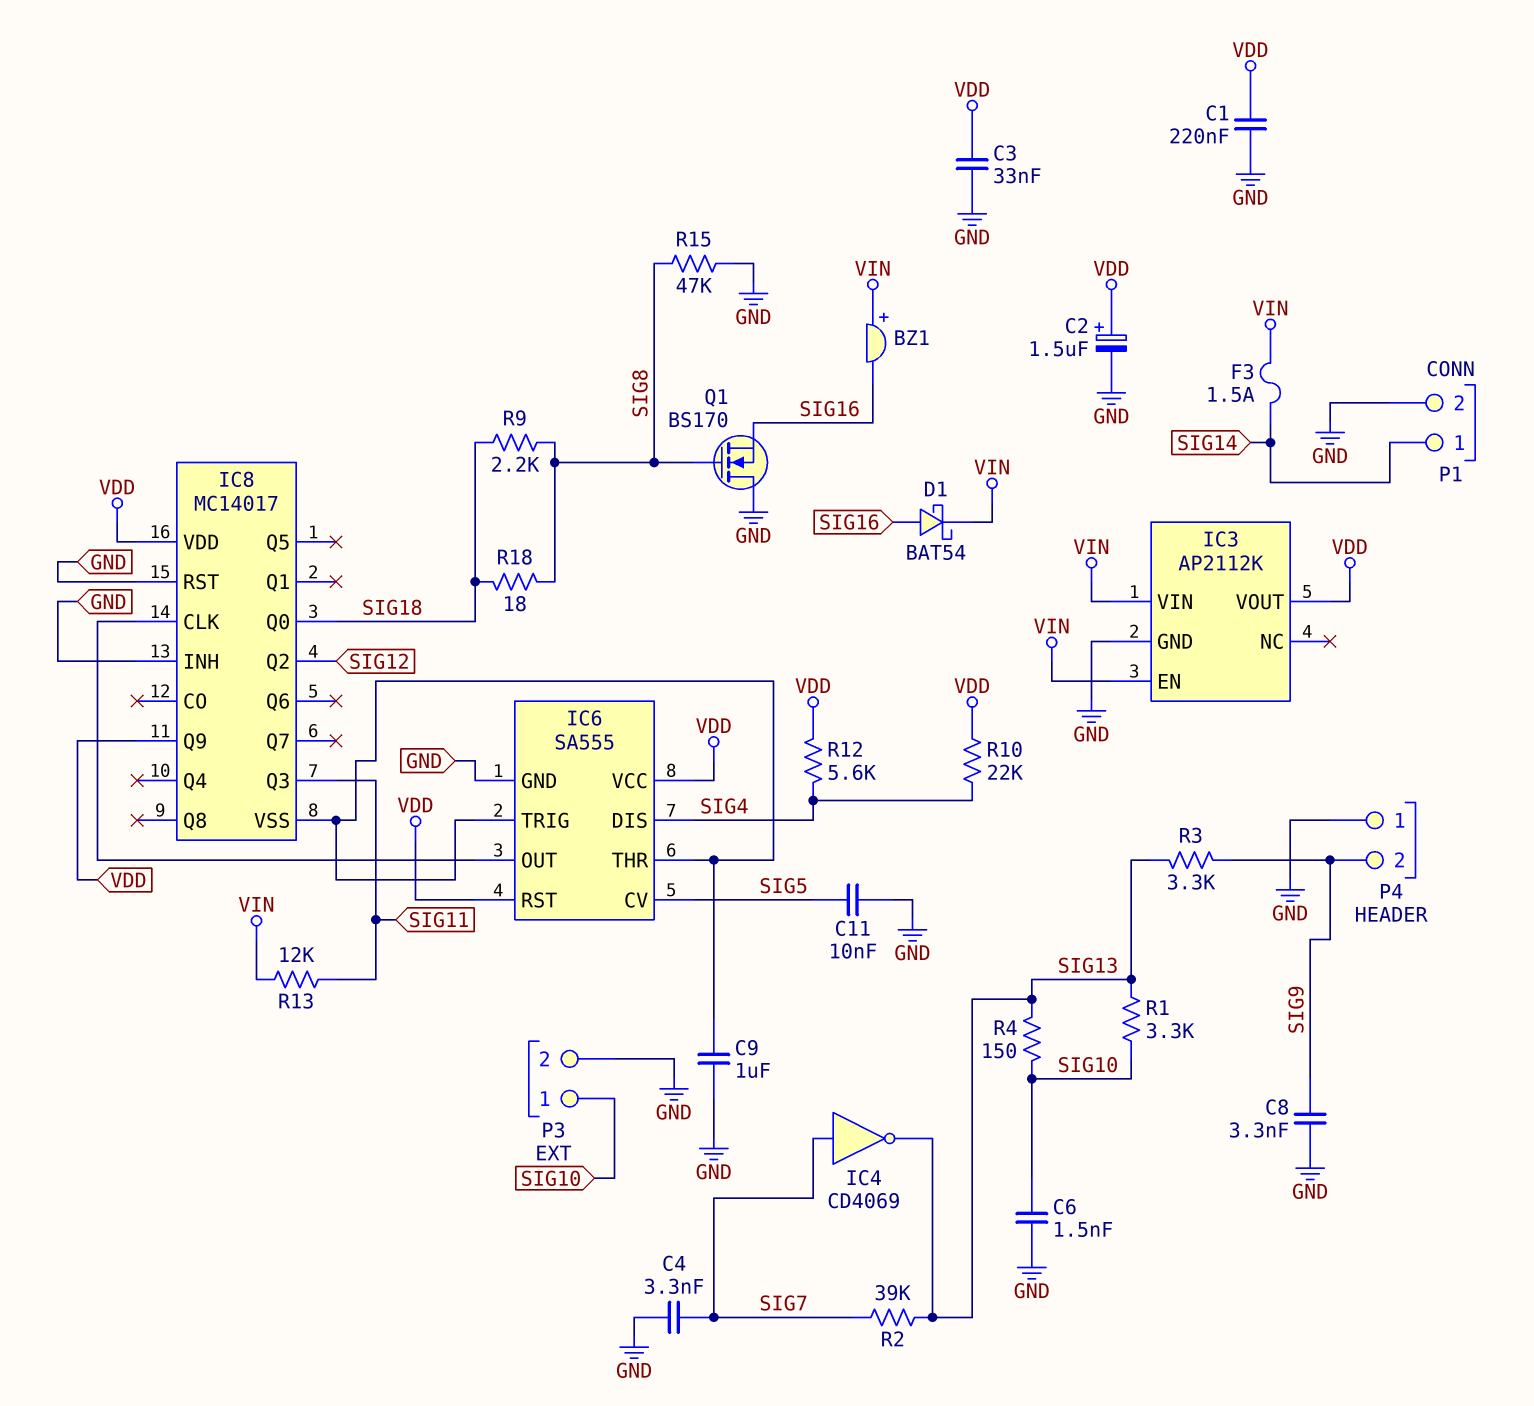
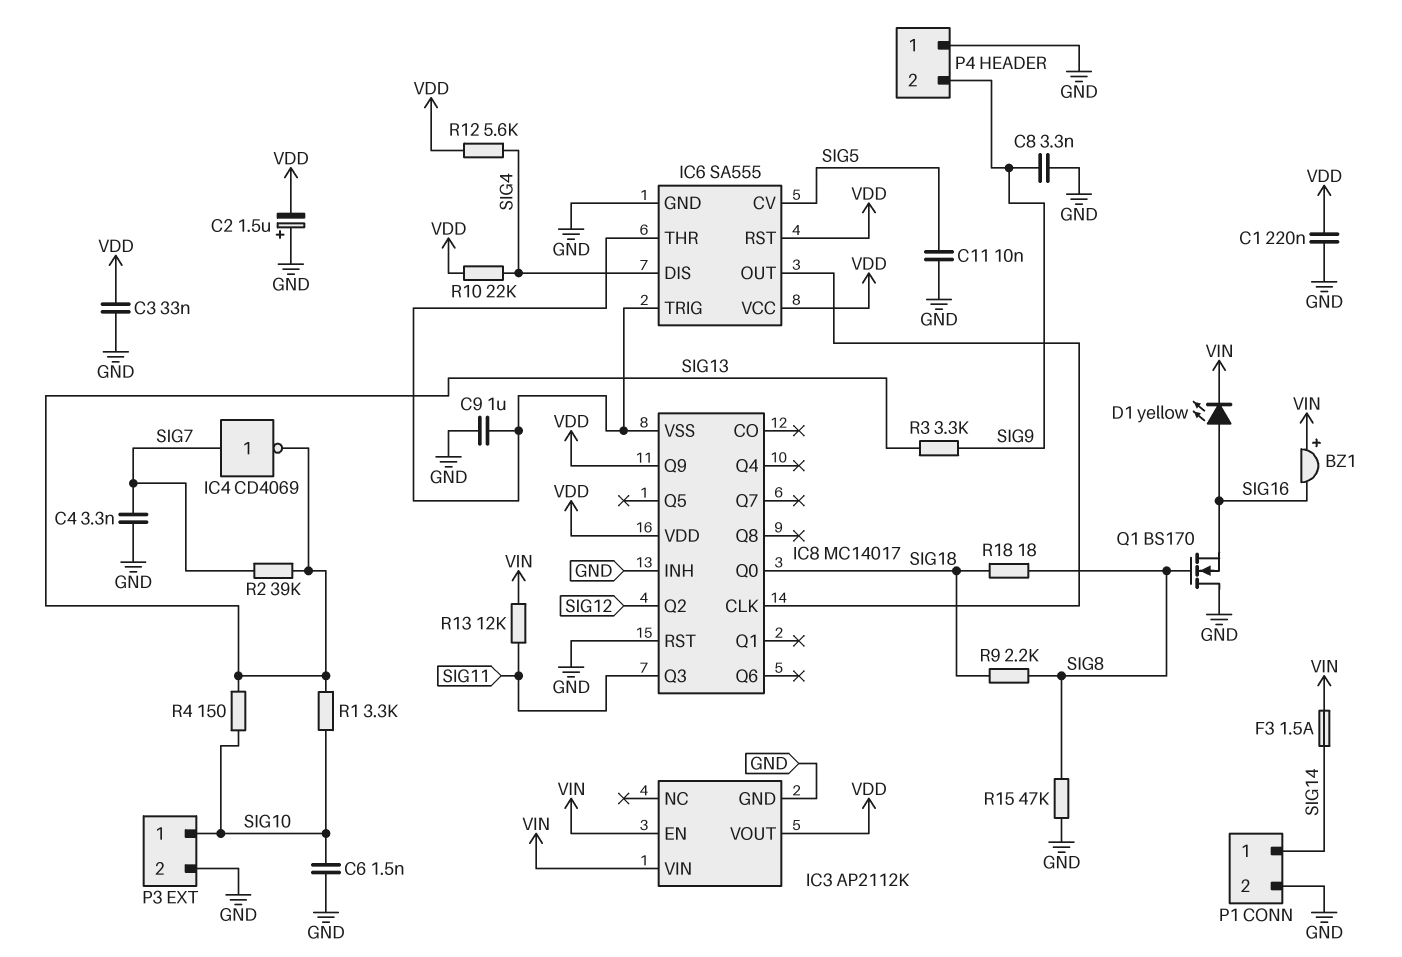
C2: 1.5uF (plus VDD, minus GND) -> 1.5uF (plus GND, minus VDD)
D1: schottky BAT54 (A SIG16, K VIN) -> LED yellow (A SIG16, K VIN)

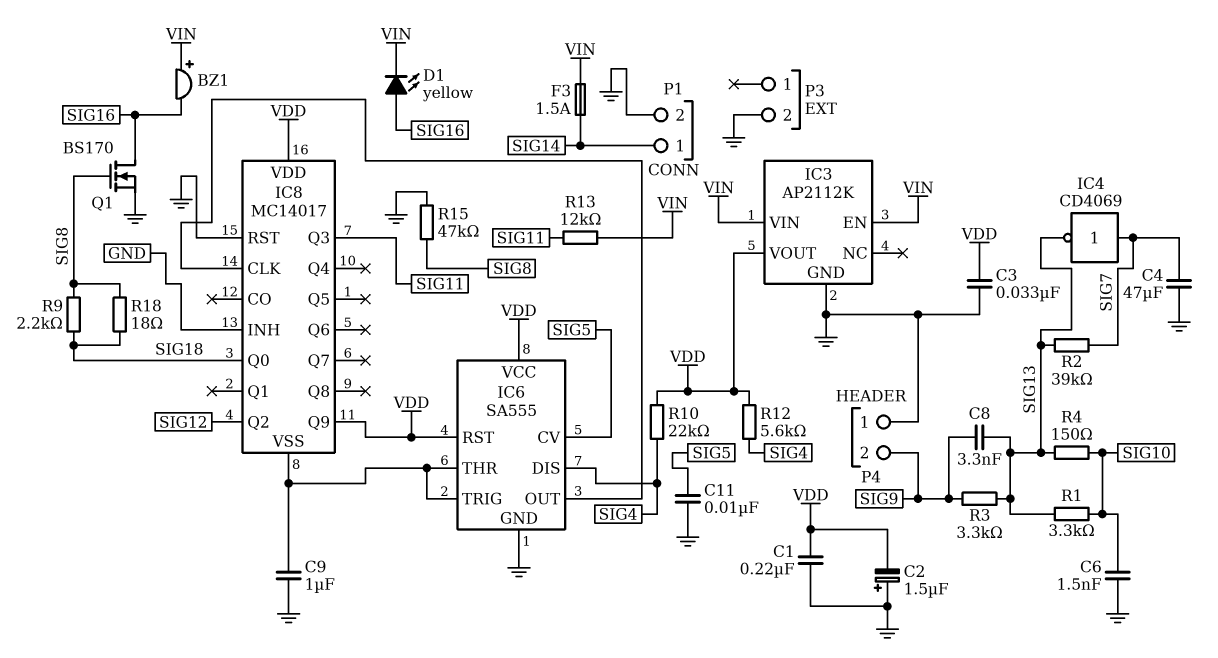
C4: 3.3nF (GND, SIG7) -> 47uF (GND, SIG7)
C8: 3.3nF (GND, SIG9) -> 3.3nF (SIG9, SIG13)
P3 pin 1: SIG10 -> none
Q1: NMOS BS170 (G SIG8, D GND, S SIG16) -> NMOS BS170 (G SIG8, D SIG16, S GND)

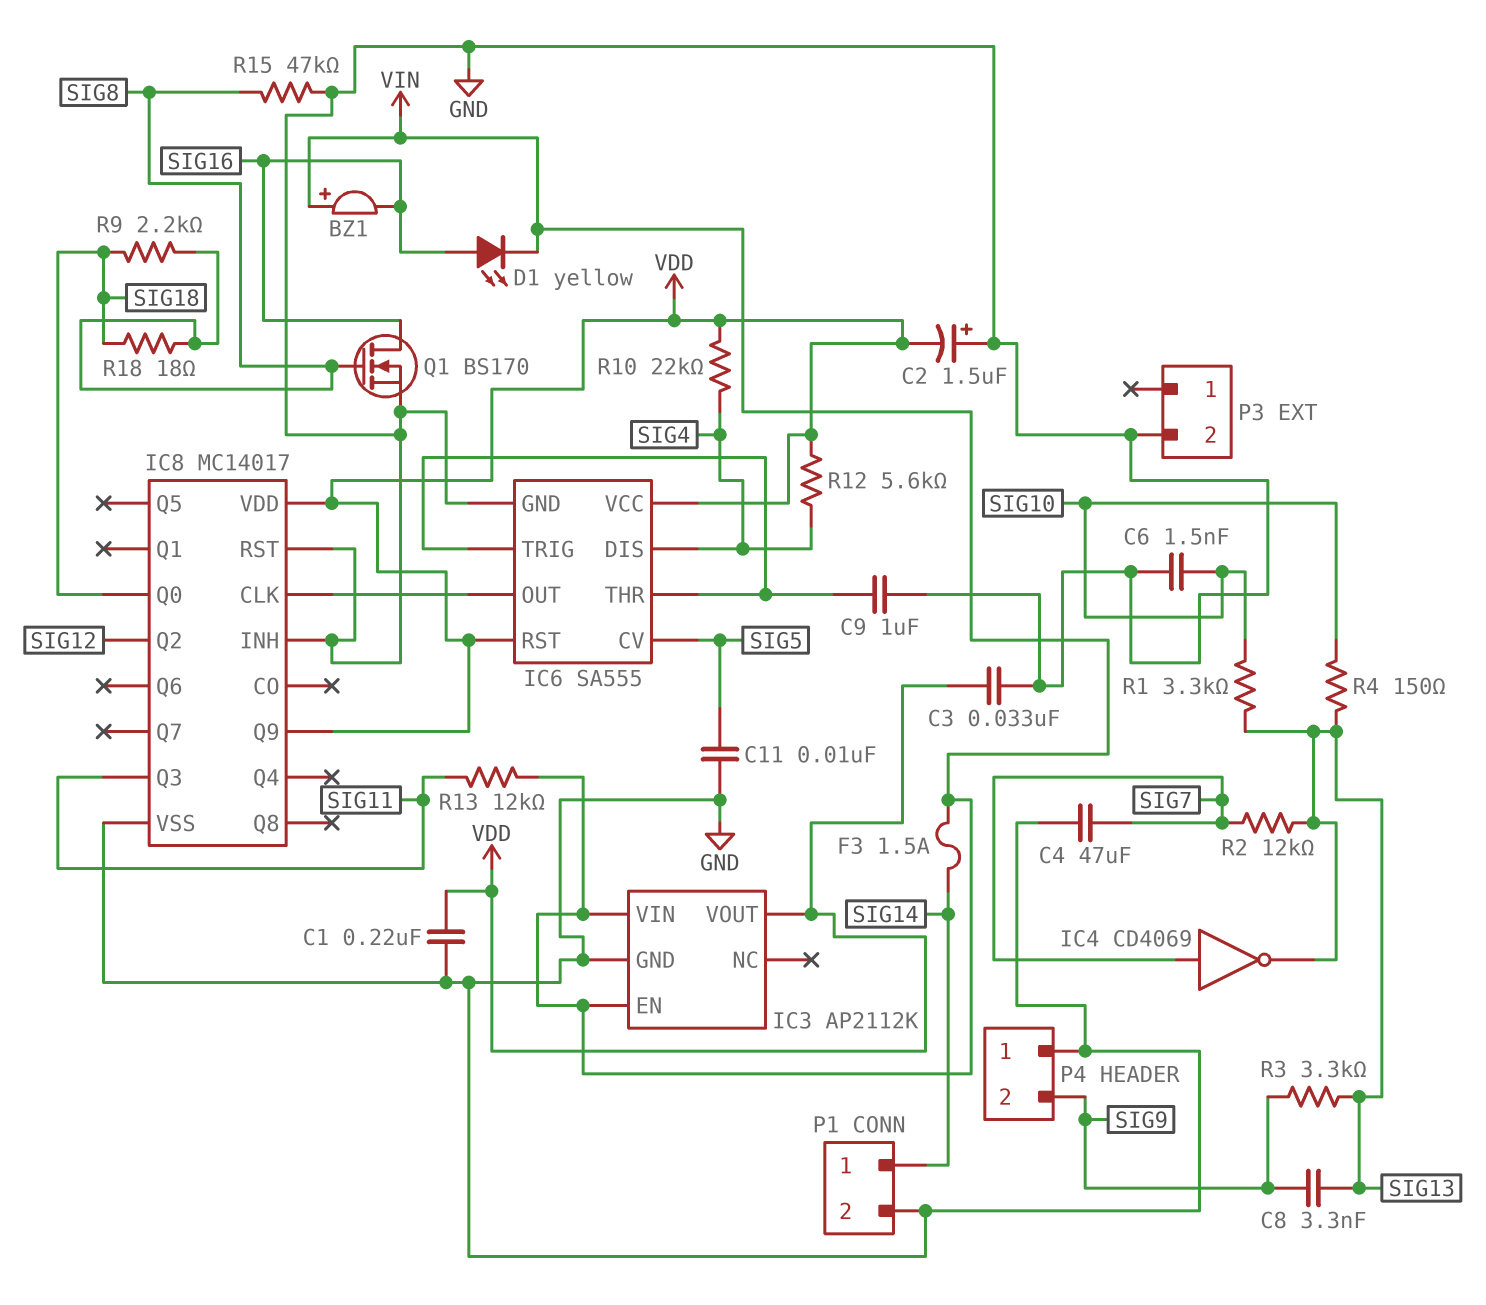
IC8 pin VSS: IC6/THR -> GND
R2: 39k (SIG7, SIG13) -> 12k (SIG7, SIG13)

